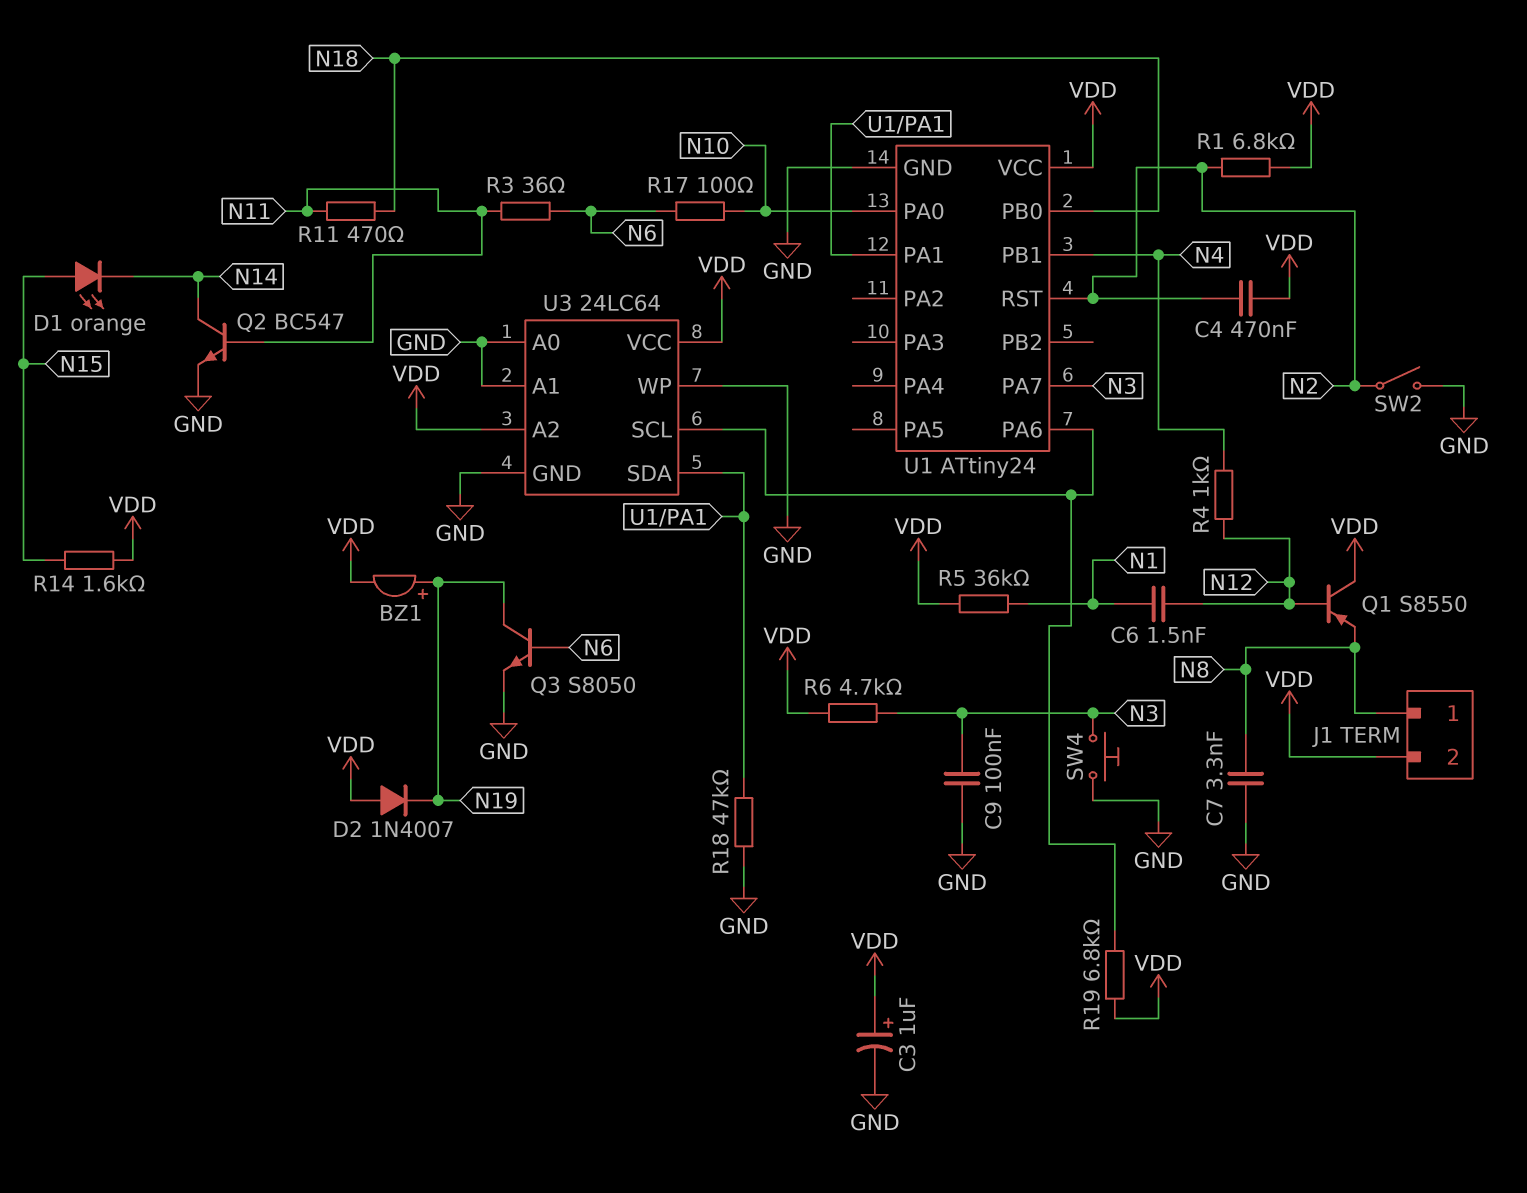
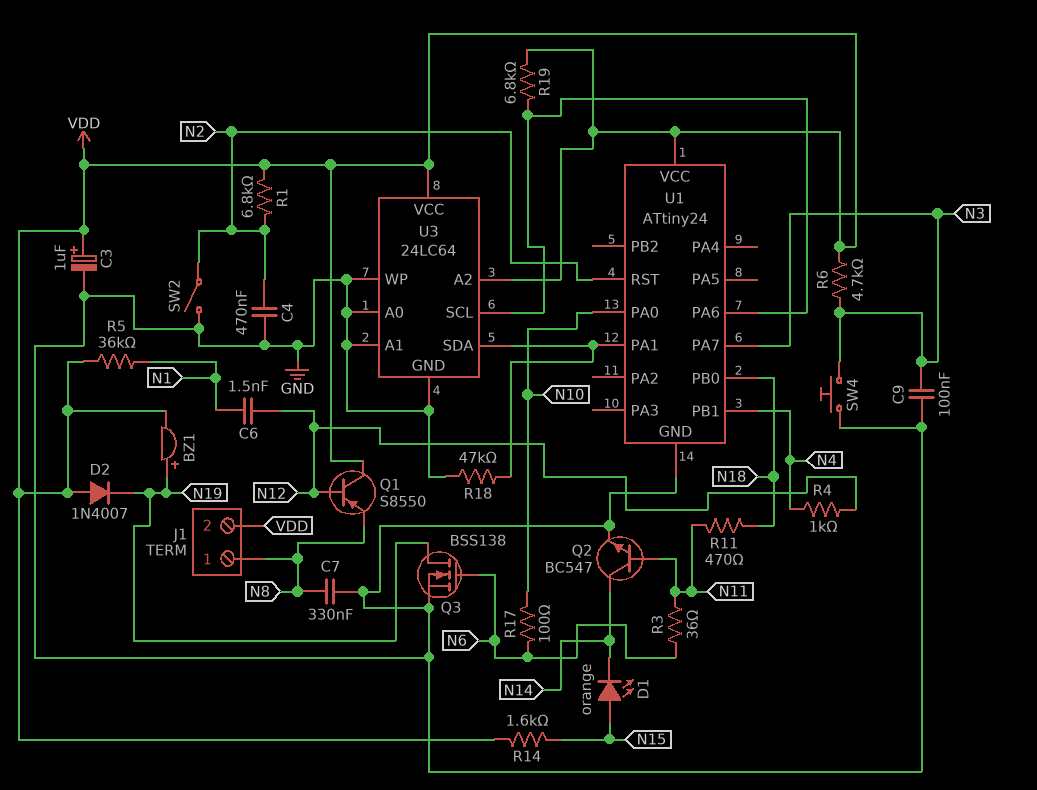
C4: 470nF (N2, VDD) -> 470nF (GND, N2)
C7: 3.3nF (GND, N8) -> 330nF (GND, N8)
Q3: NPN S8050 (B N6, C N19, E GND) -> NMOS BSS138 (G N6, D N19, S GND)

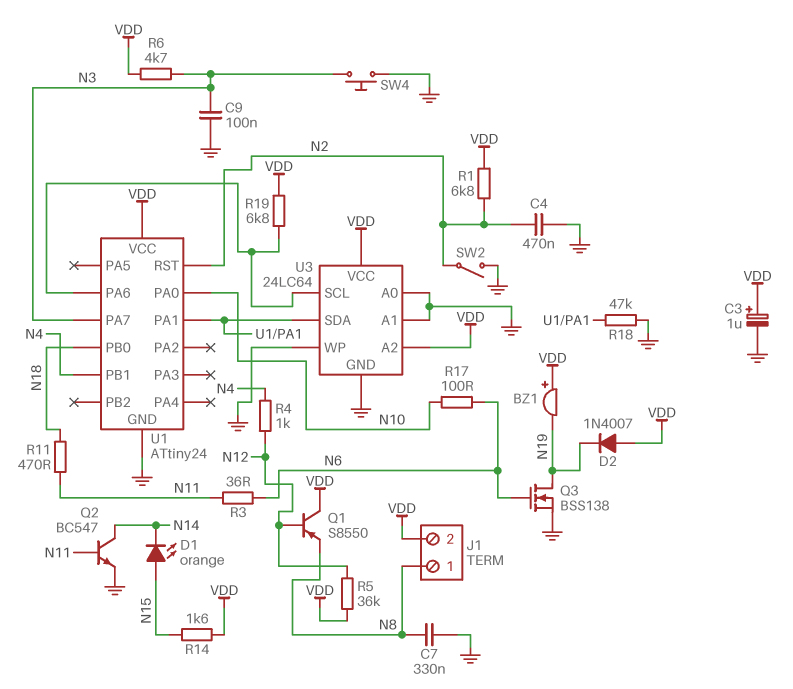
BZ1: buzzer (plus N19, minus VDD) -> buzzer (plus VDD, minus N19)
C6: 1.5nF (N1, N12) -> none
R5: 36k (N1, VDD) -> 36k (N12, VDD)

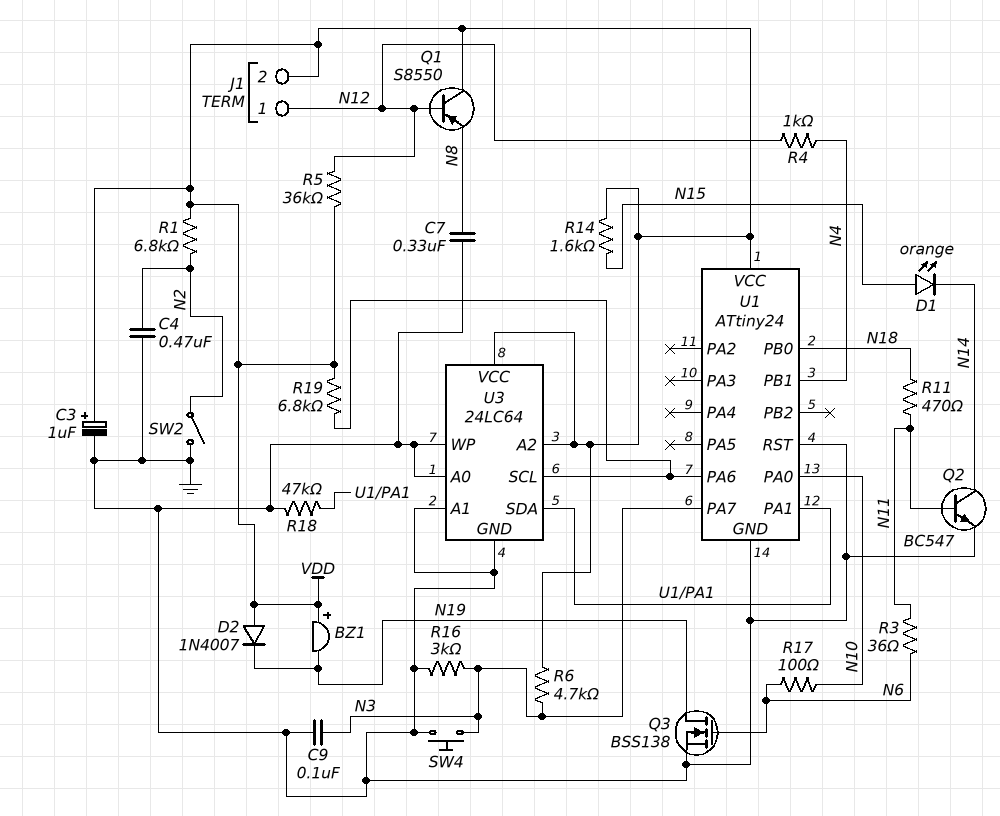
J1 pin 1: N8 -> N12
R16: none -> 3k (GND, N3)
U1 pin RST: N2 -> GND

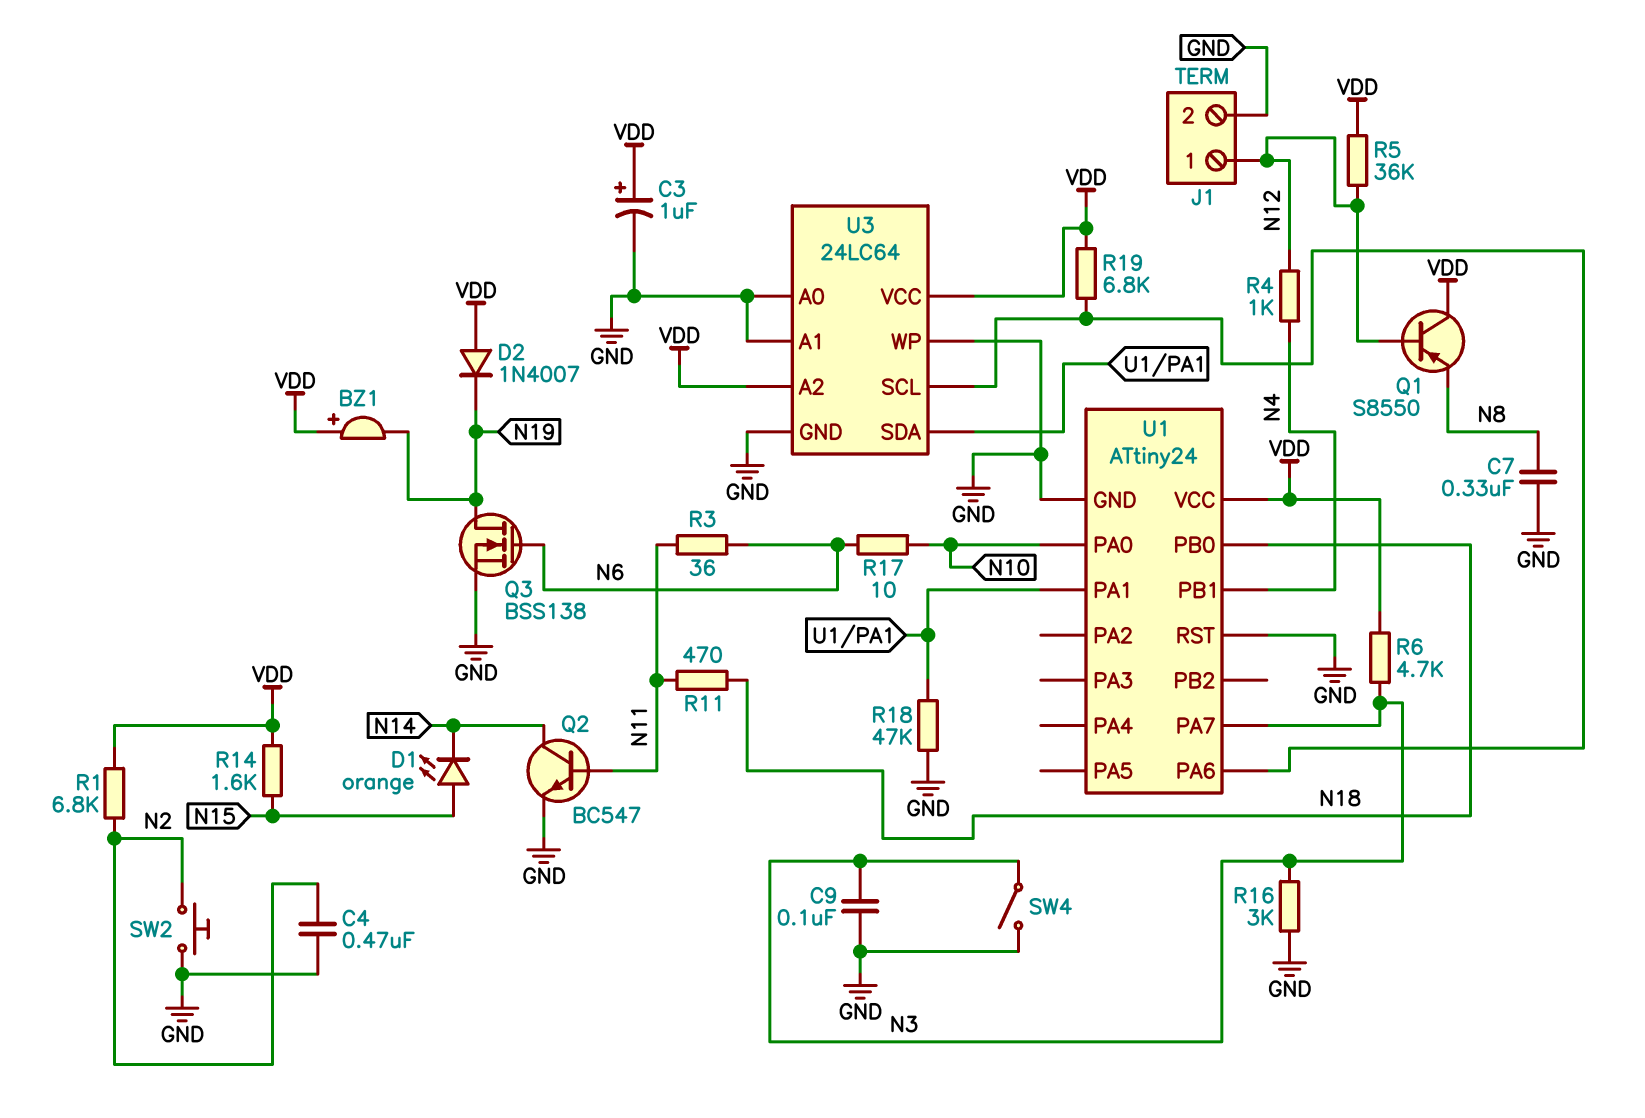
J1 pin 2: VDD -> GND
R17: 100 (N6, N10) -> 10 (N6, N10)
SW2: switch (GND, N2) -> button (GND, N2)
SW4: button (GND, N3) -> switch (GND, N3)

